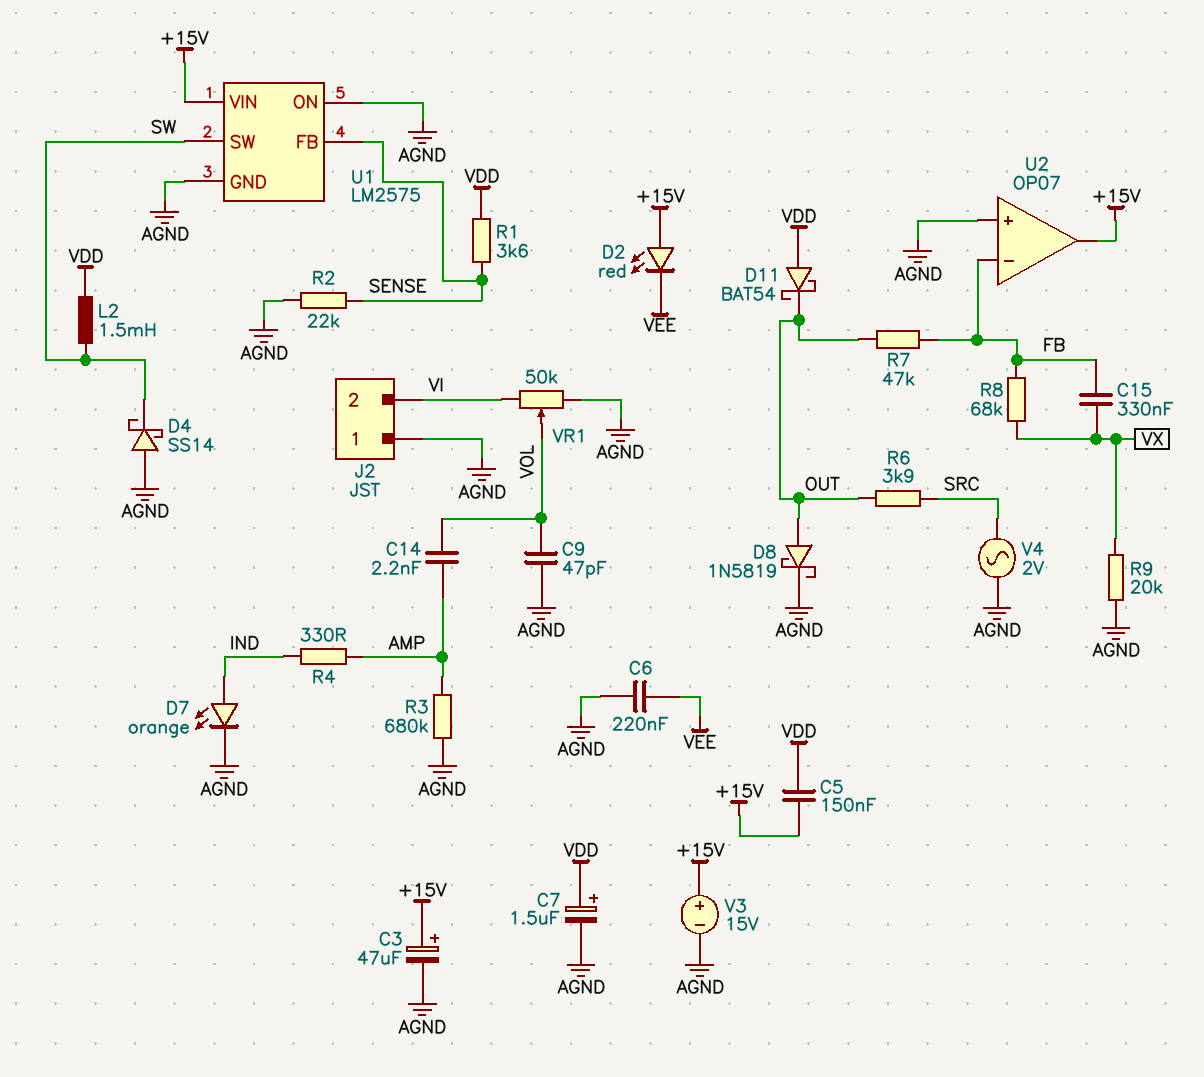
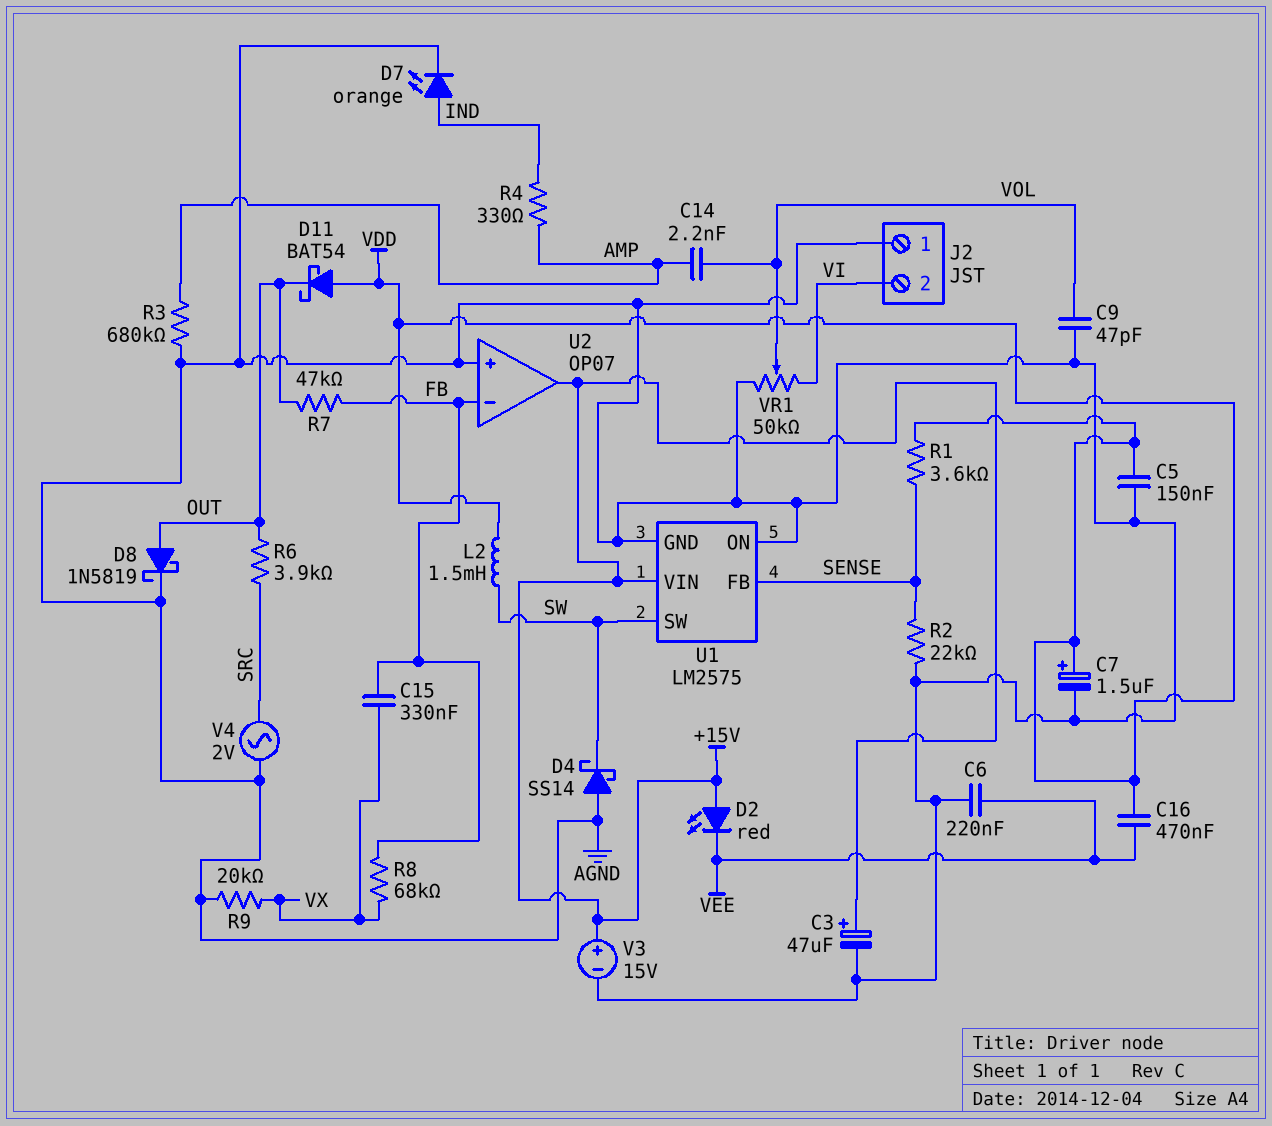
C5: 150nF (+15V, VDD) -> 150nF (AGND, VDD)
C16: none -> 470nF (VDD, VEE)

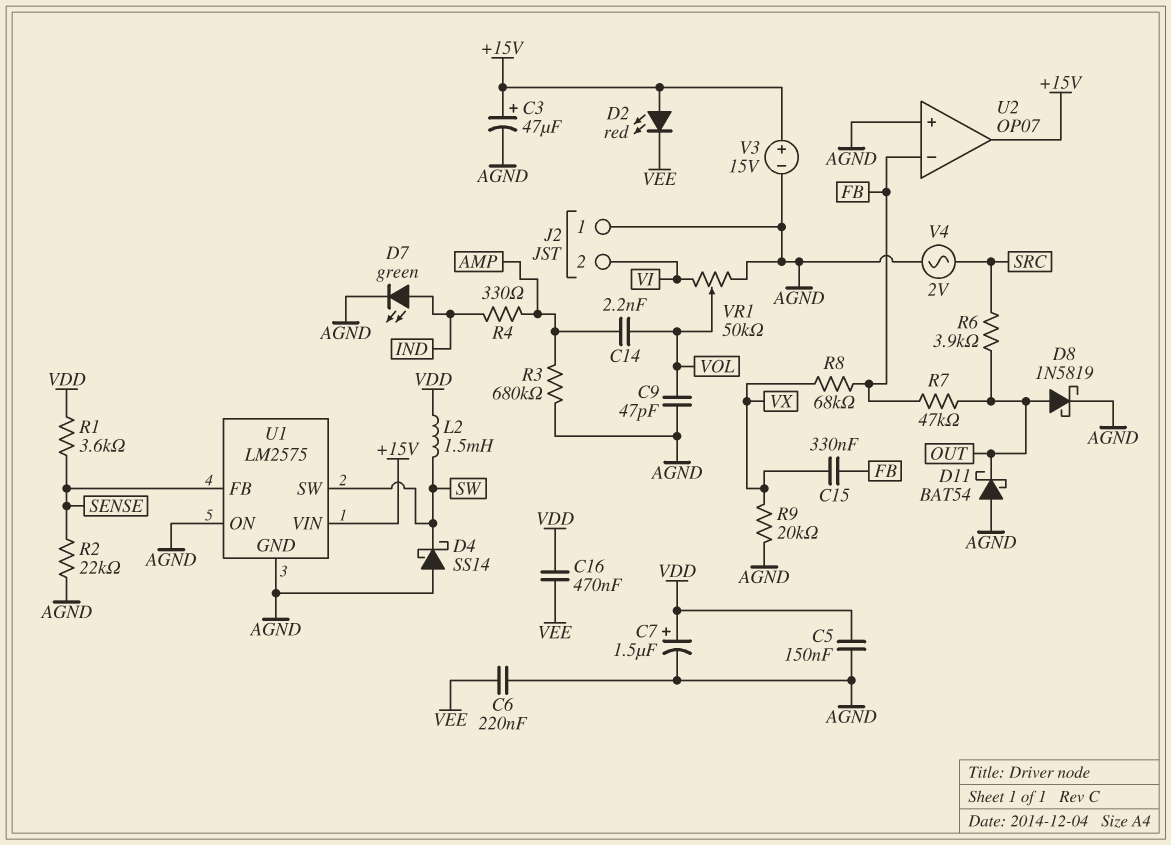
D7: LED orange (A IND, K AGND) -> LED green (A IND, K AGND)
D11: schottky BAT54 (A VDD, K OUT) -> schottky BAT54 (A AGND, K OUT)

